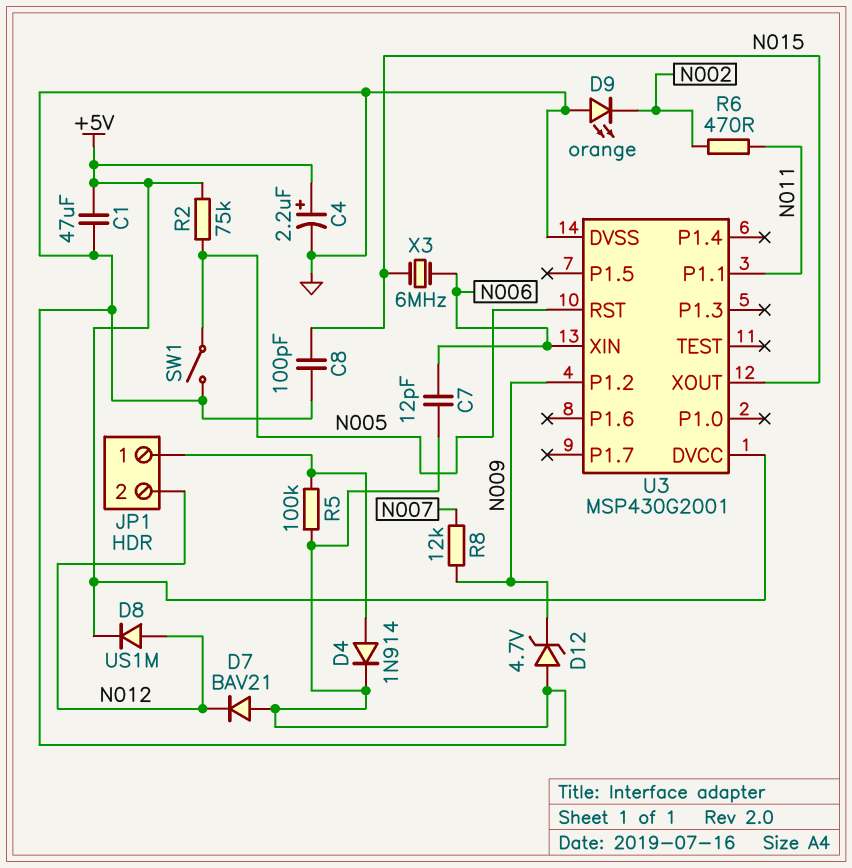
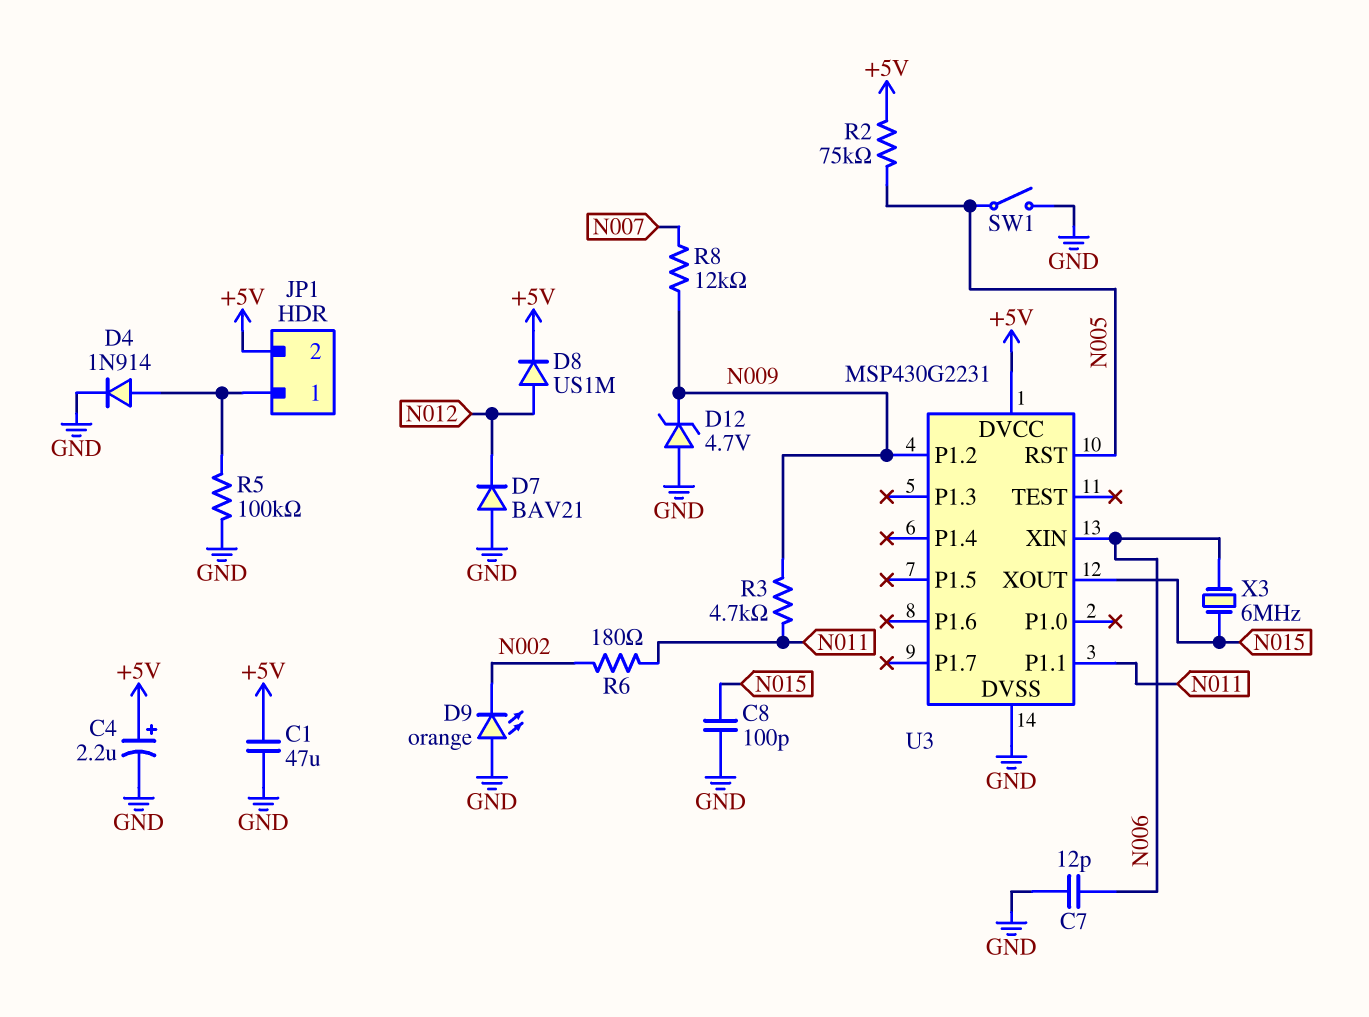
JP1 pin 2: N012 -> +5V
R3: none -> 4.7k (N009, N011)
R6: 470 (N002, N011) -> 180 (N002, N011)
U3: MSP430G2001 -> MSP430G2231

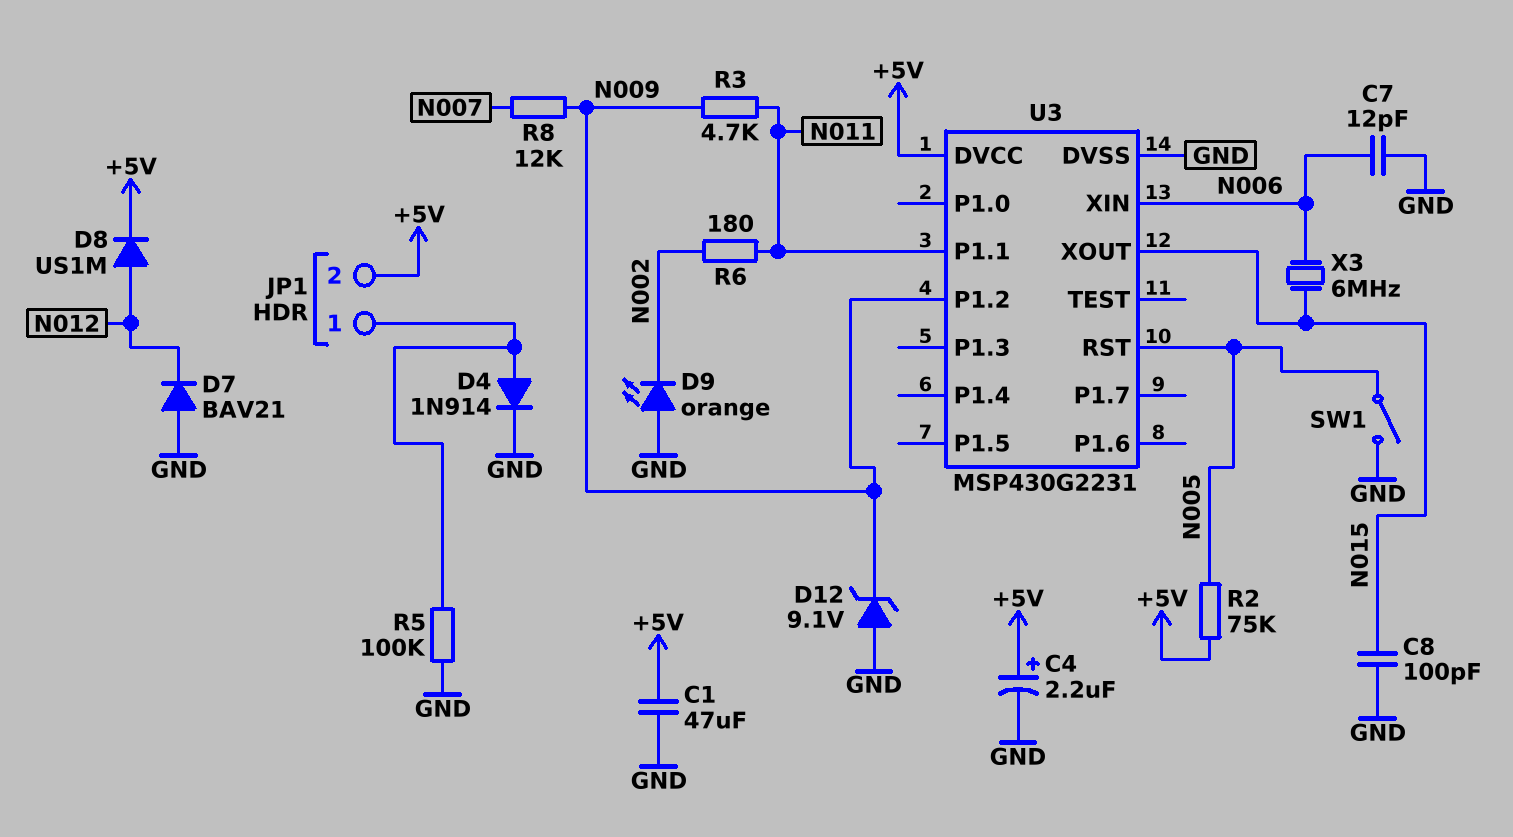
D12: zener 4.7V (A GND, K N009) -> zener 9.1V (A GND, K N009)

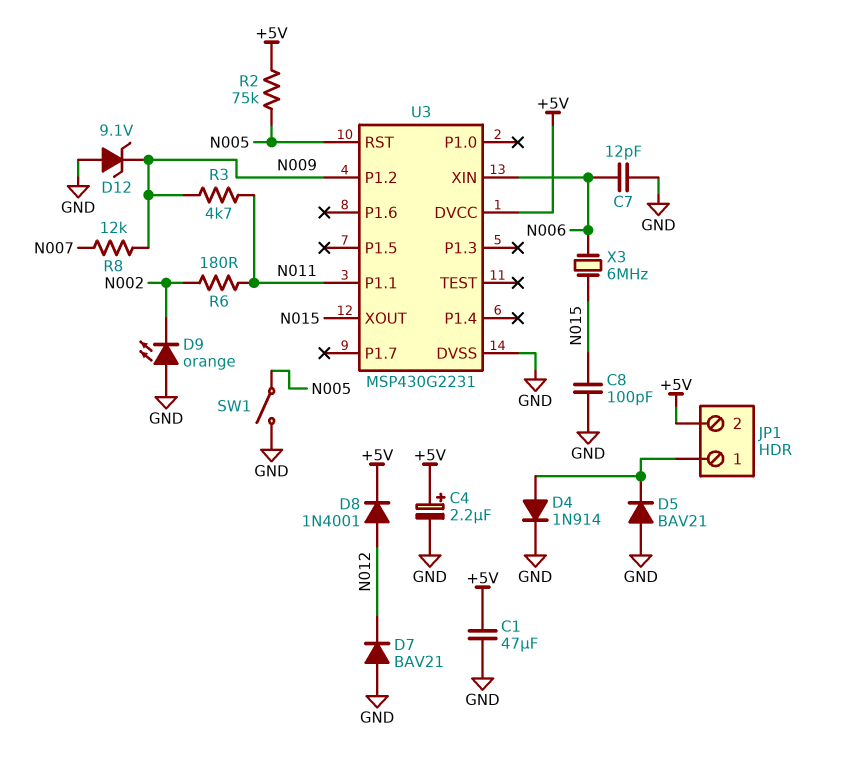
D5: none -> diode BAV21 (A GND, K JP1/1)
D8: diode US1M (A N012, K +5V) -> diode 1N4001 (A N012, K +5V)
R5: 100k (GND, JP1/1) -> none

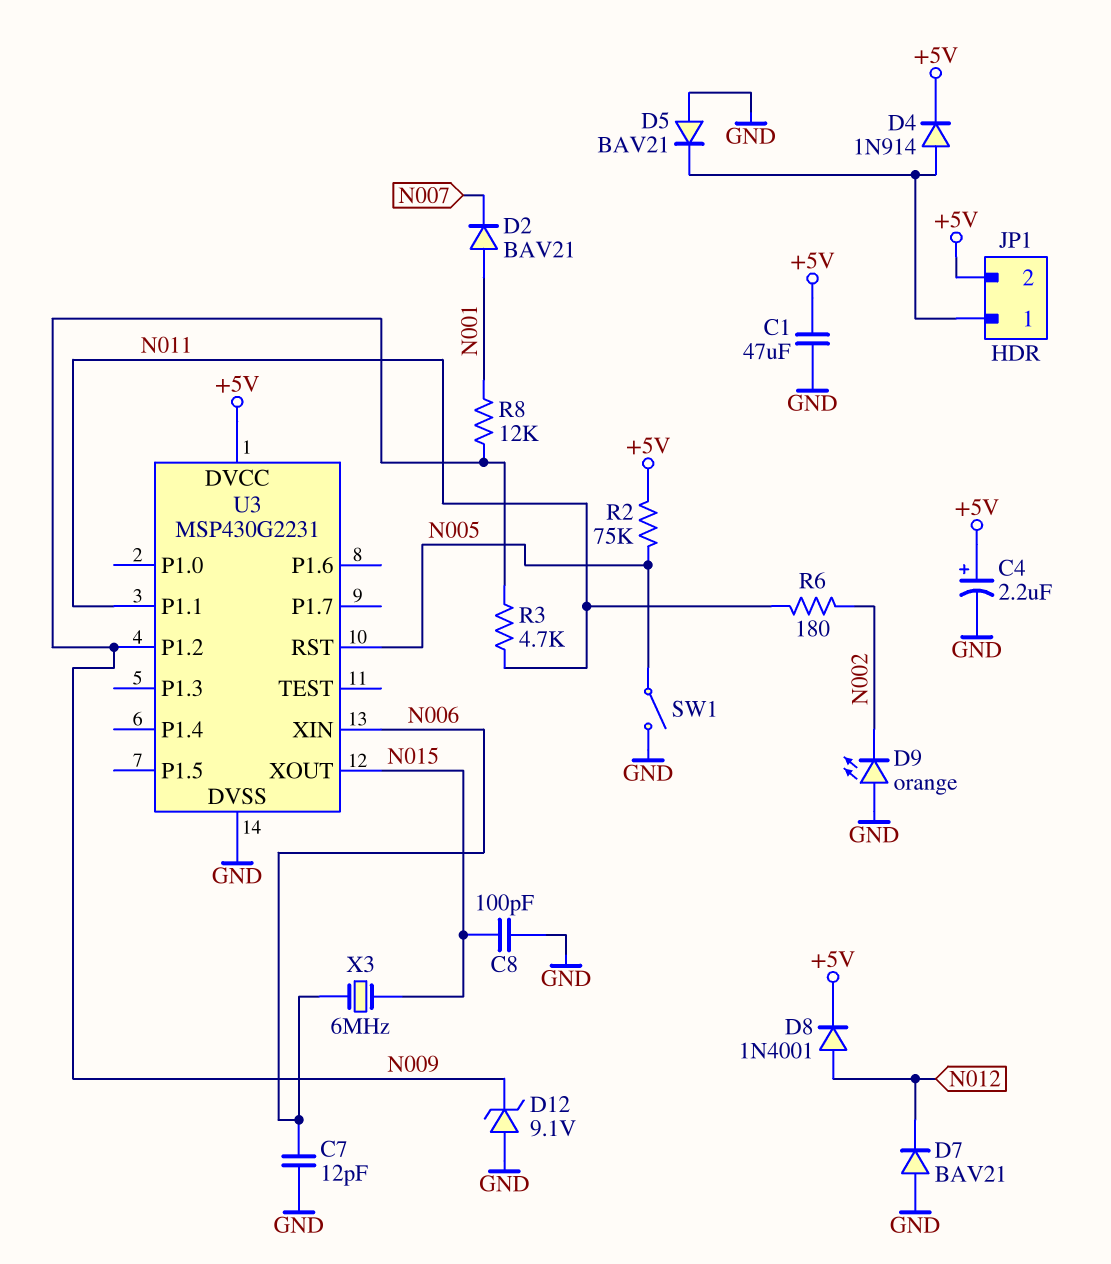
D2: none -> diode BAV21 (A N001, K N007)
D4: diode 1N914 (A JP1/1, K GND) -> diode 1N914 (A JP1/1, K +5V)
R8: 12k (N007, N009) -> 12k (N001, N009)

